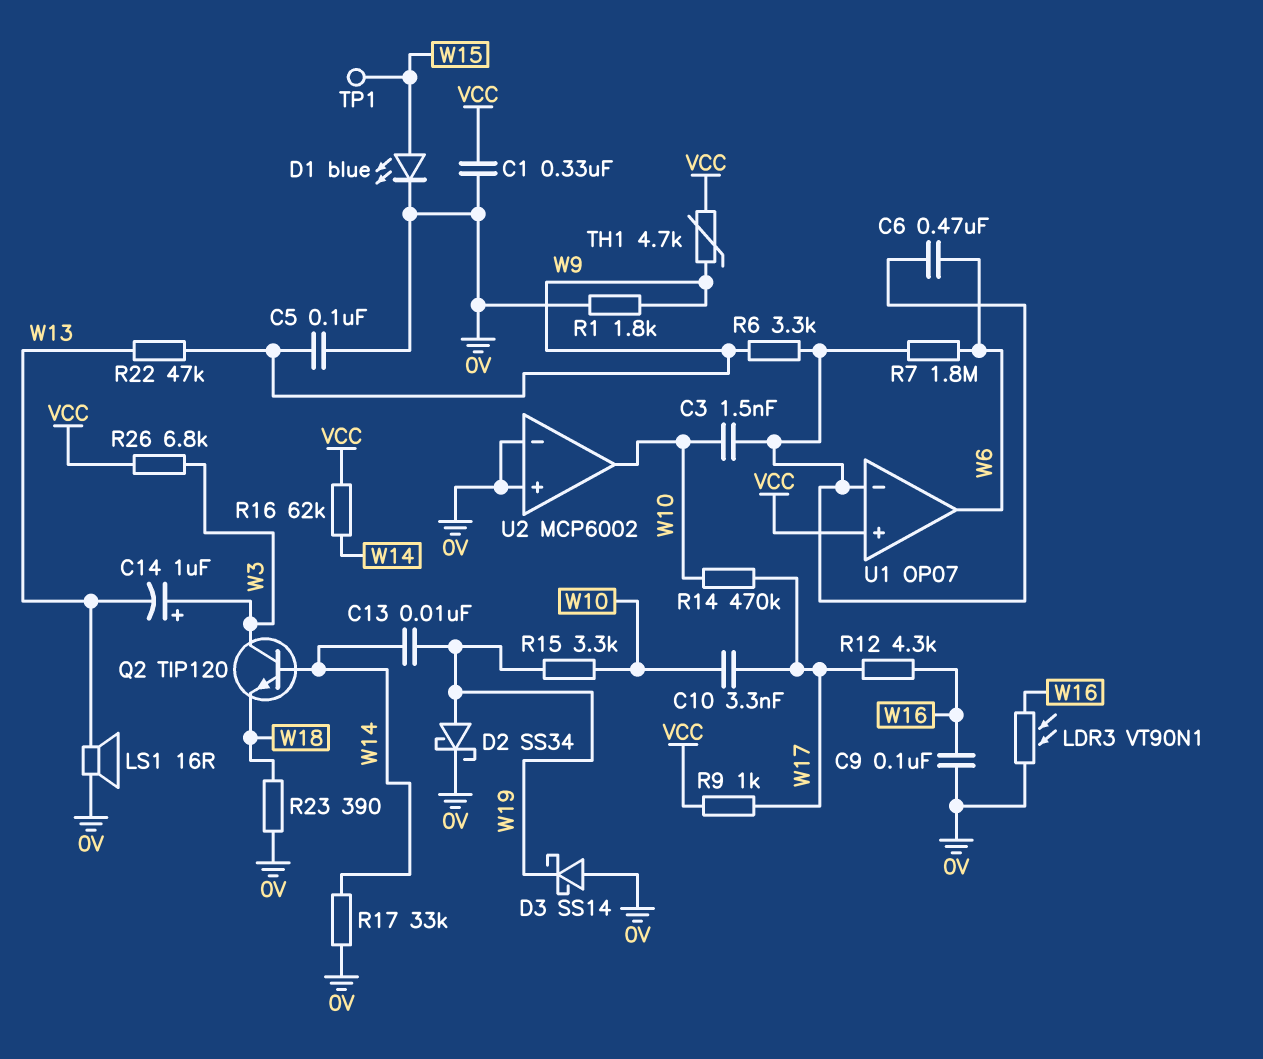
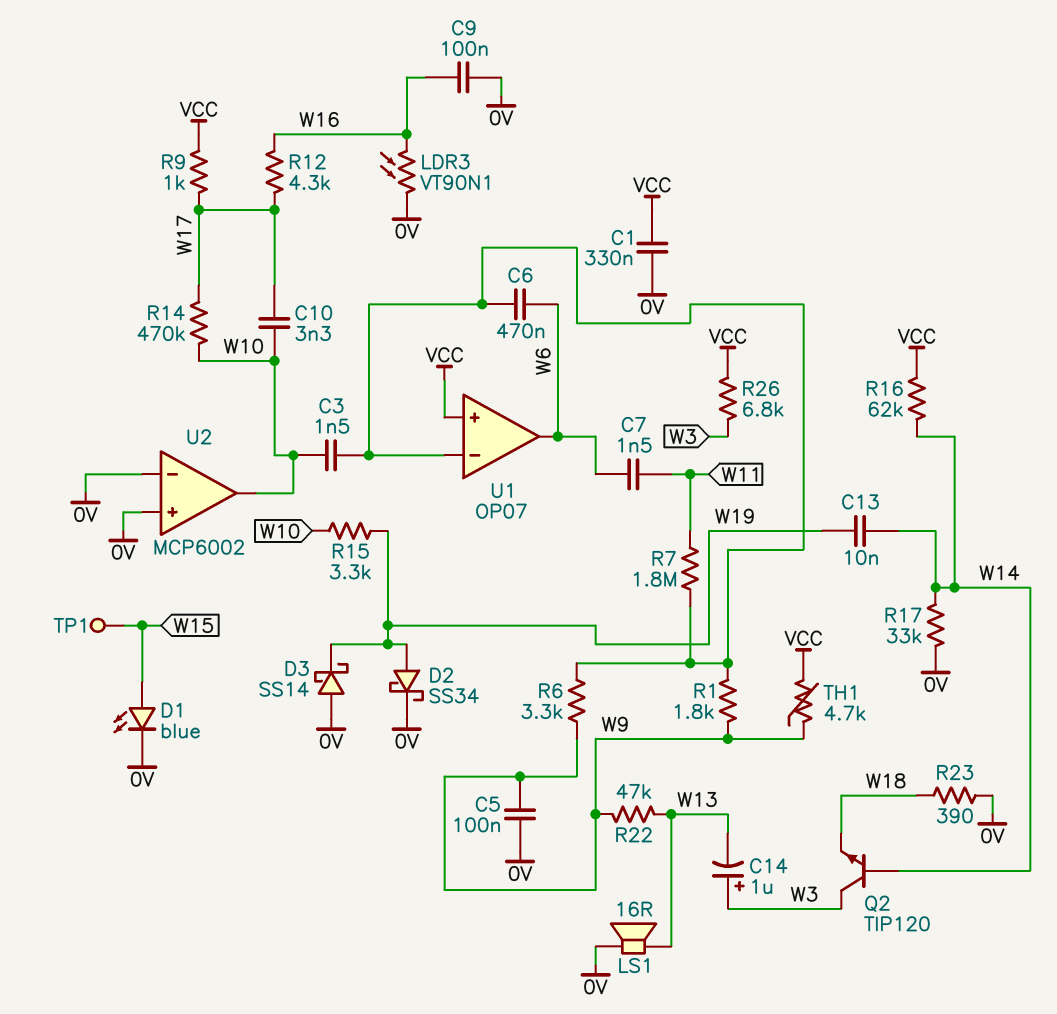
C7: none -> 1.5nF (W6, W11)
R1: 1.8k (0V, W9) -> 1.8k (U1/in-, W9)
R7: 1.8M (U1/in-, W6) -> 1.8M (U1/in-, W11)

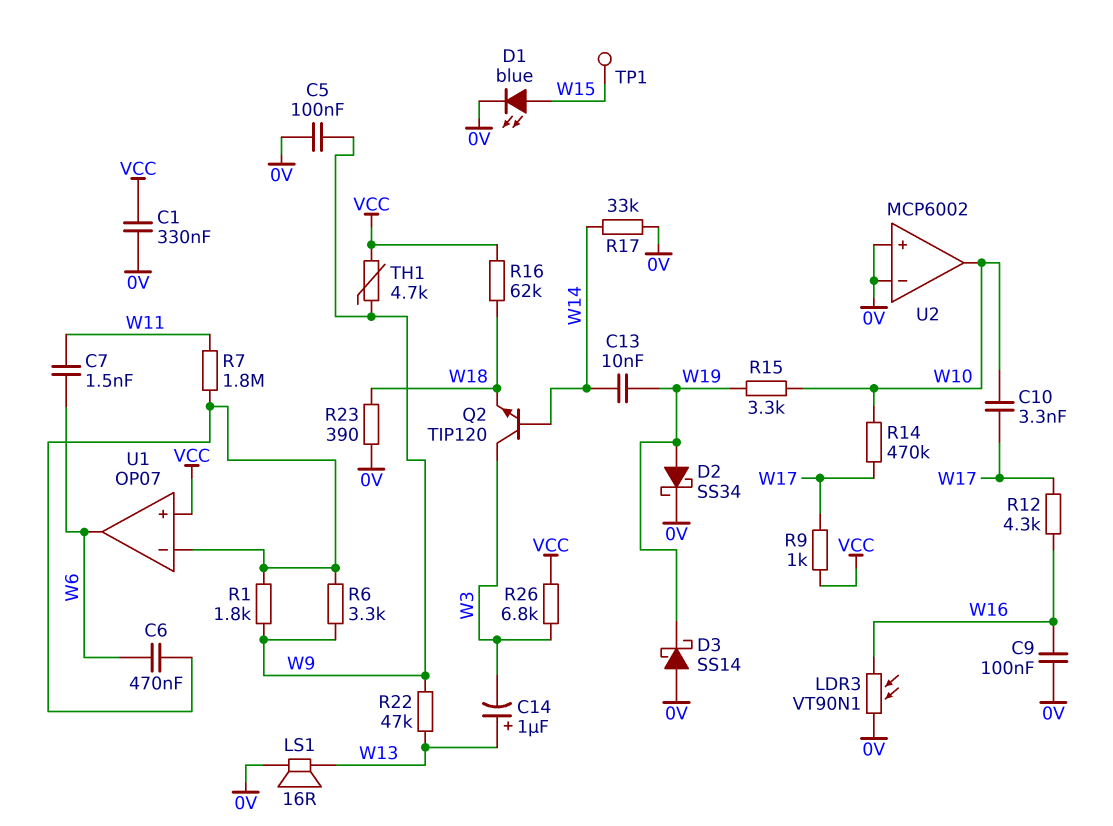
C3: 1.5nF (U1/in-, W10) -> none
C14: 1uF (plus W3, minus W13) -> 1uF (plus W13, minus W3)
R16: 62k (VCC, W14) -> 62k (VCC, W18)

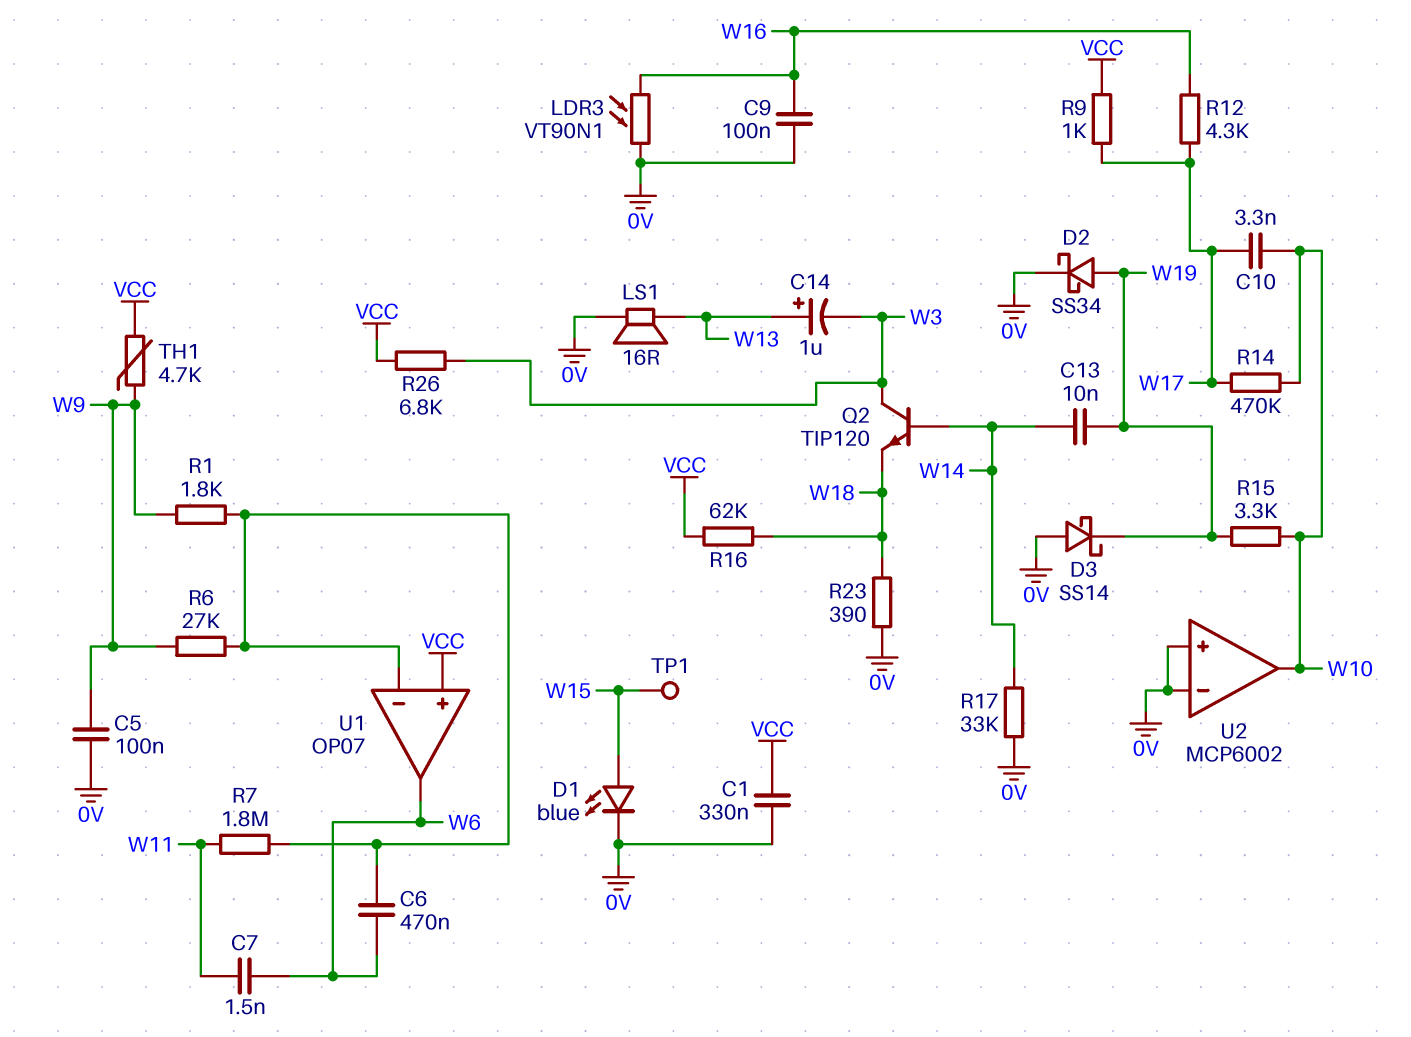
R6: 3.3k (U1/in-, W9) -> 27k (U1/in-, W9)
R22: 47k (W9, W13) -> none

